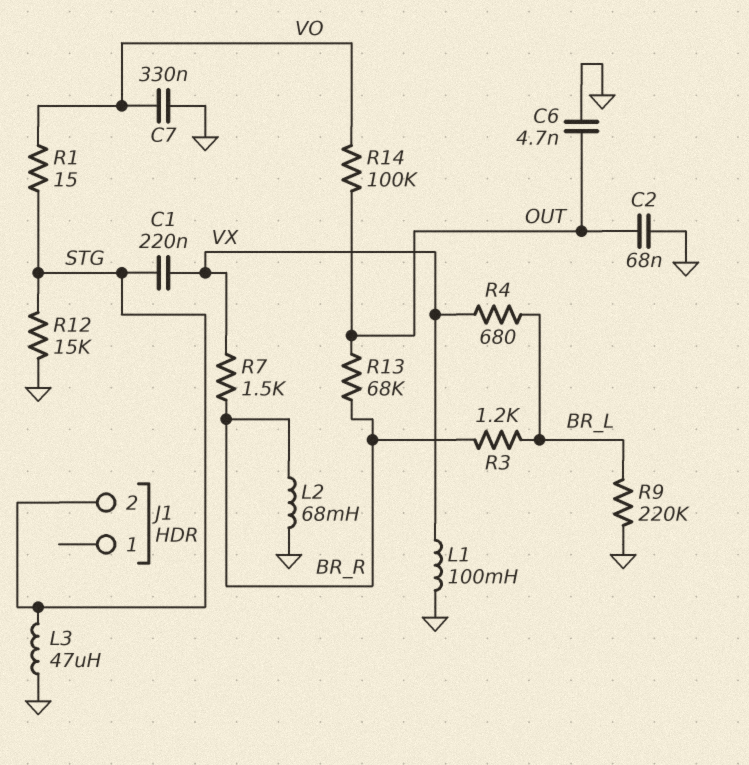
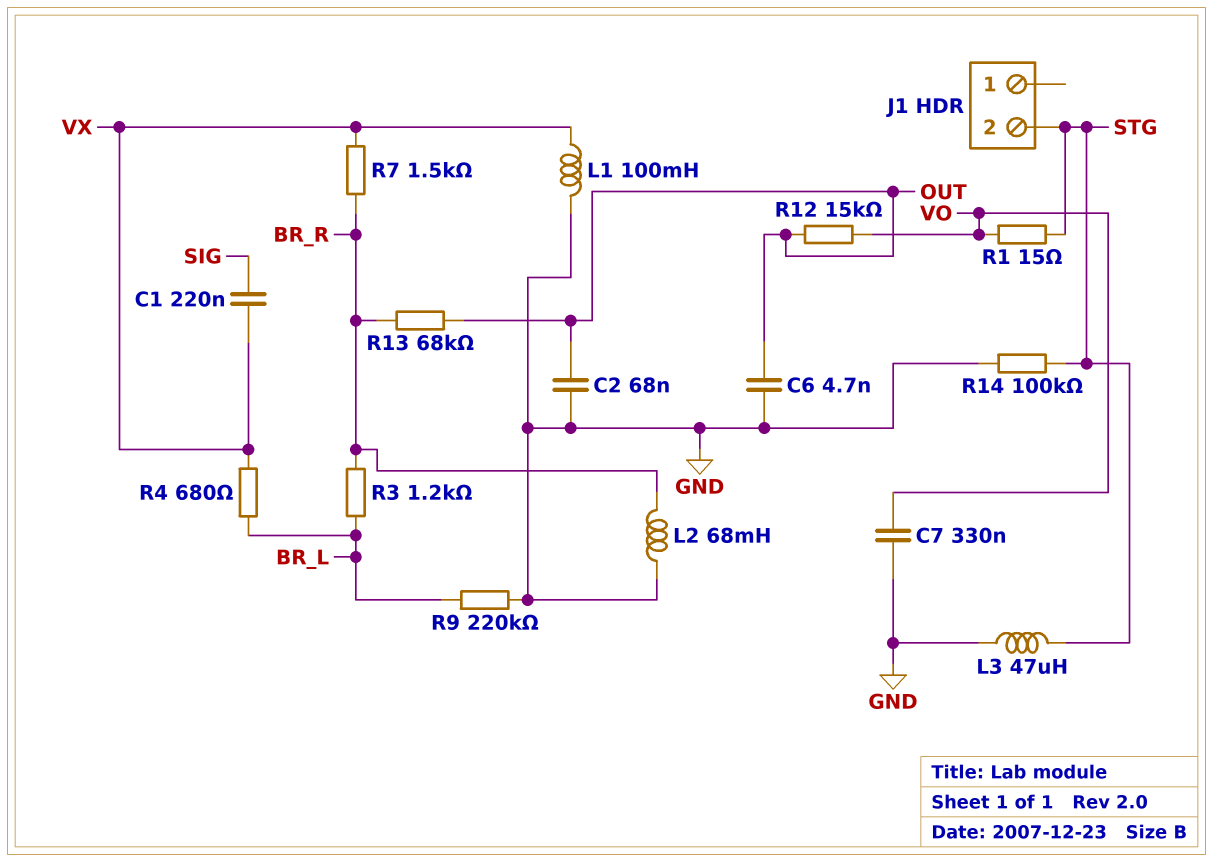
C1: 220nF (STG, VX) -> 220nF (SIG, VX)
R12: 15k (GND, STG) -> 15k (OUT, VO)
R14: 100k (OUT, VO) -> 100k (GND, STG)

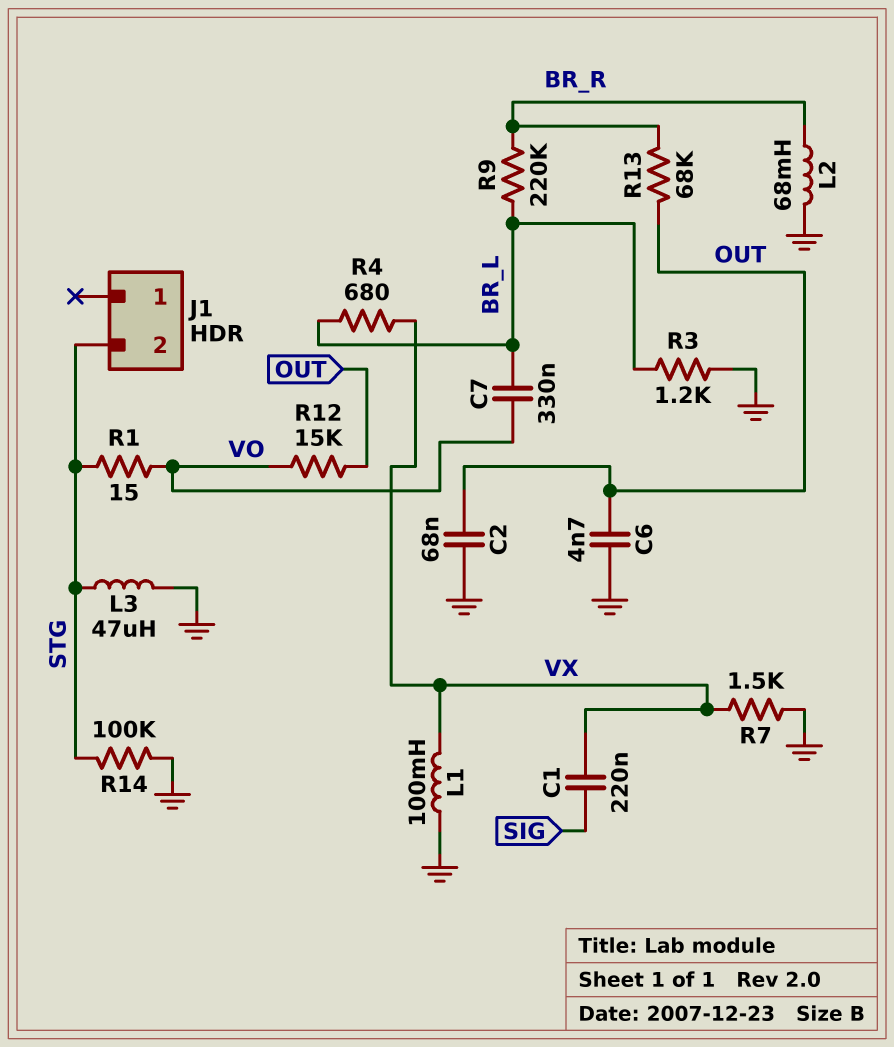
C7: 330nF (GND, VO) -> 330nF (BR_L, VO)
R3: 1.2k (BR_L, BR_R) -> 1.2k (BR_L, GND)
R7: 1.5k (BR_R, VX) -> 1.5k (GND, VX)
R9: 220k (BR_L, GND) -> 220k (BR_L, BR_R)

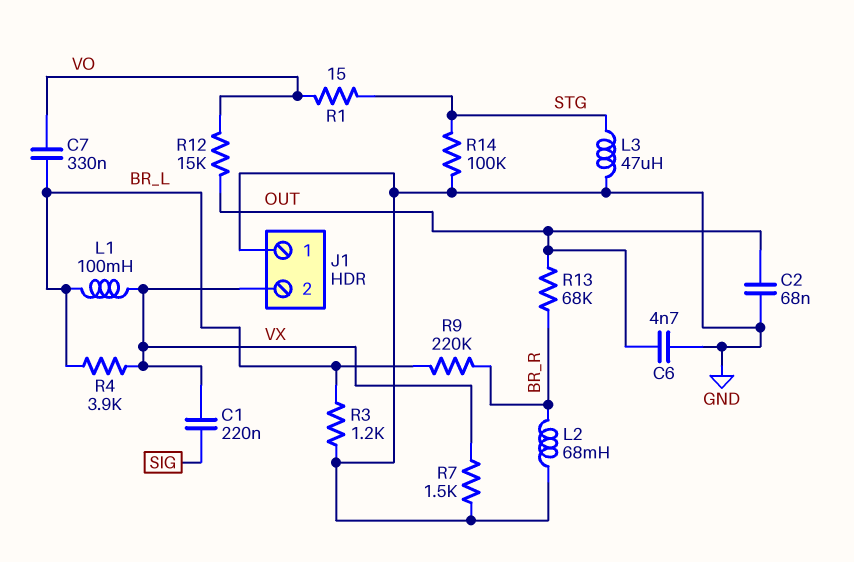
J1 pin 1: none -> GND
J1 pin 2: STG -> VX
L1: 100mH (GND, VX) -> 100mH (BR_L, VX)
R4: 680 (BR_L, VX) -> 3.9k (BR_L, VX)

